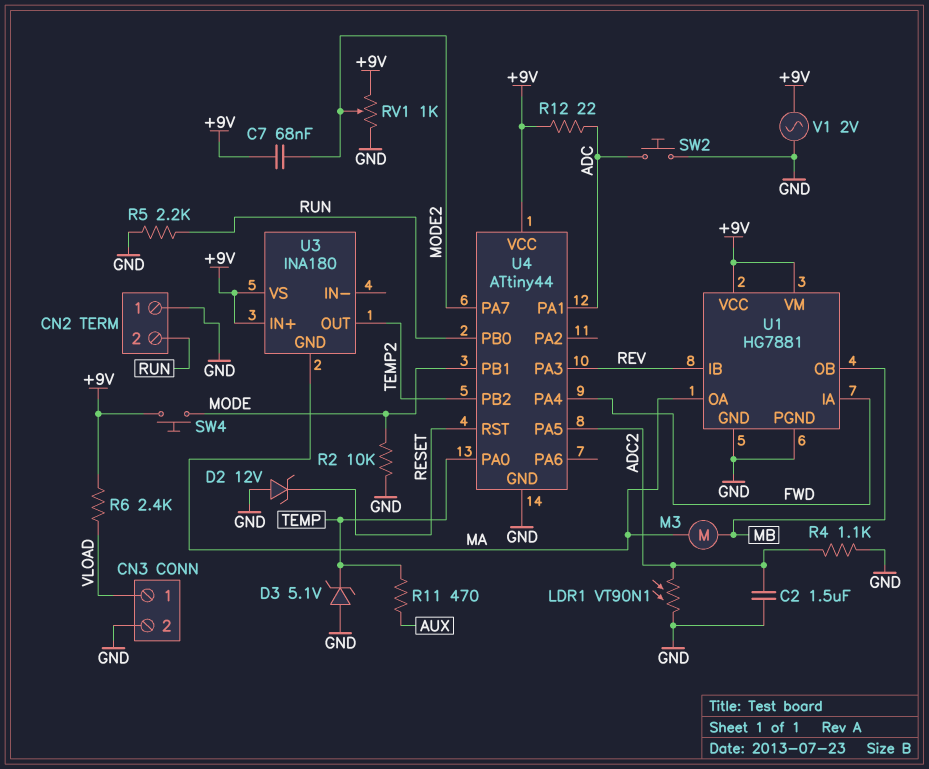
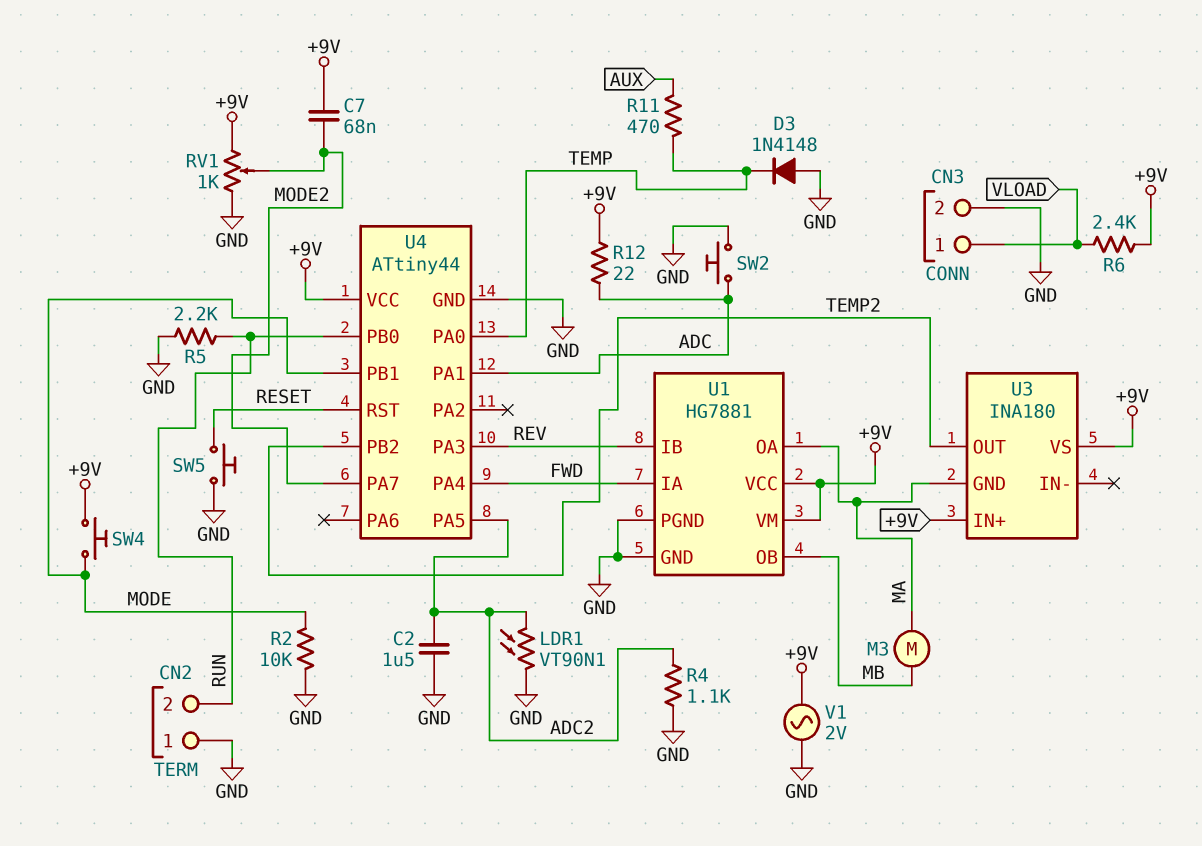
D2: zener 12V (A GND, K RESET) -> none
D3: zener 5.1V (A GND, K TEMP) -> diode 1N4148 (A GND, K TEMP)
SW5: none -> button (GND, RESET)

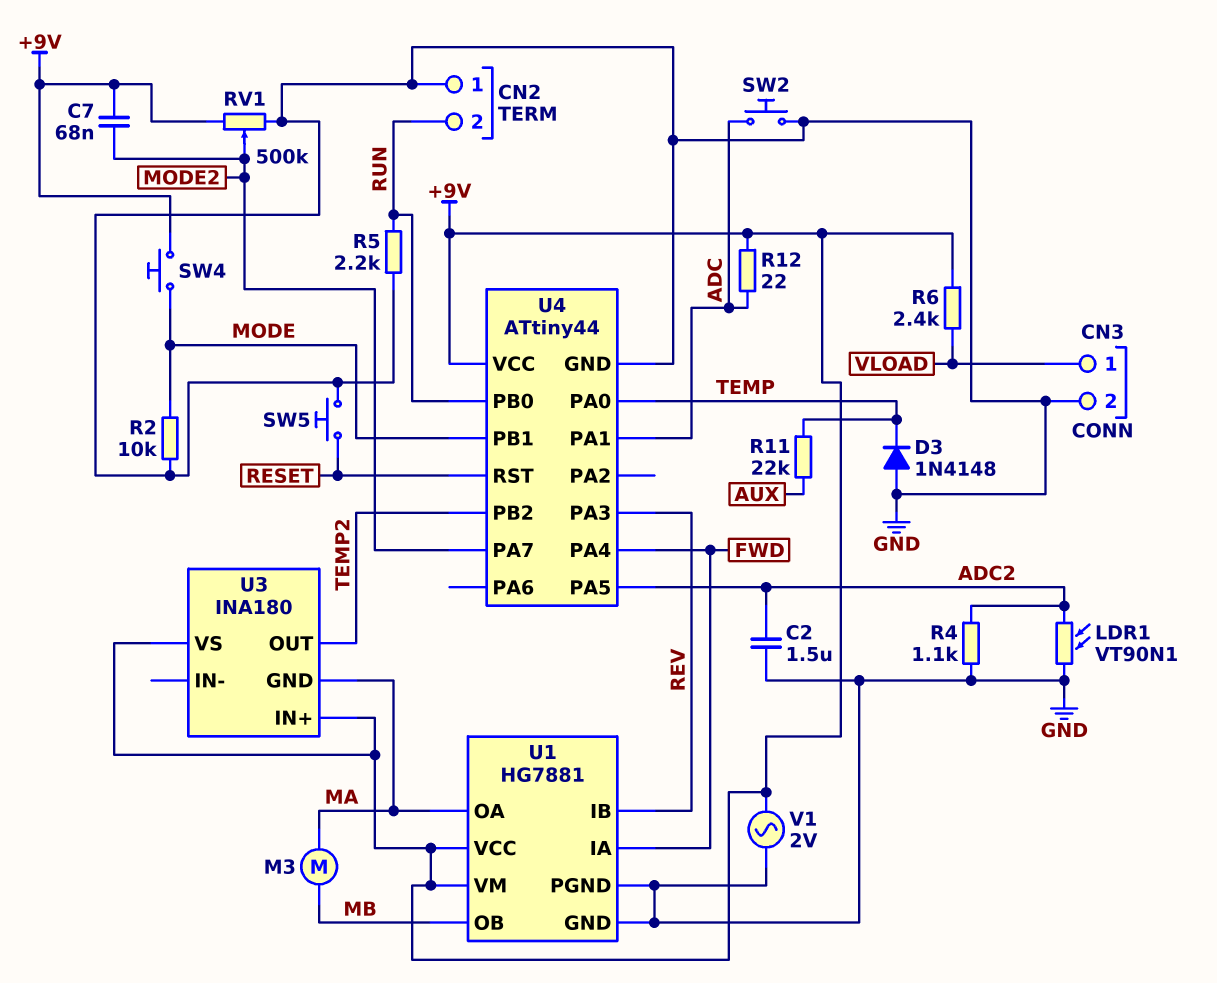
R11: 470 (AUX, TEMP) -> 22k (AUX, TEMP)
RV1: 1k (+9V, GND, wiper MODE2) -> 500k (+9V, GND, wiper MODE2)

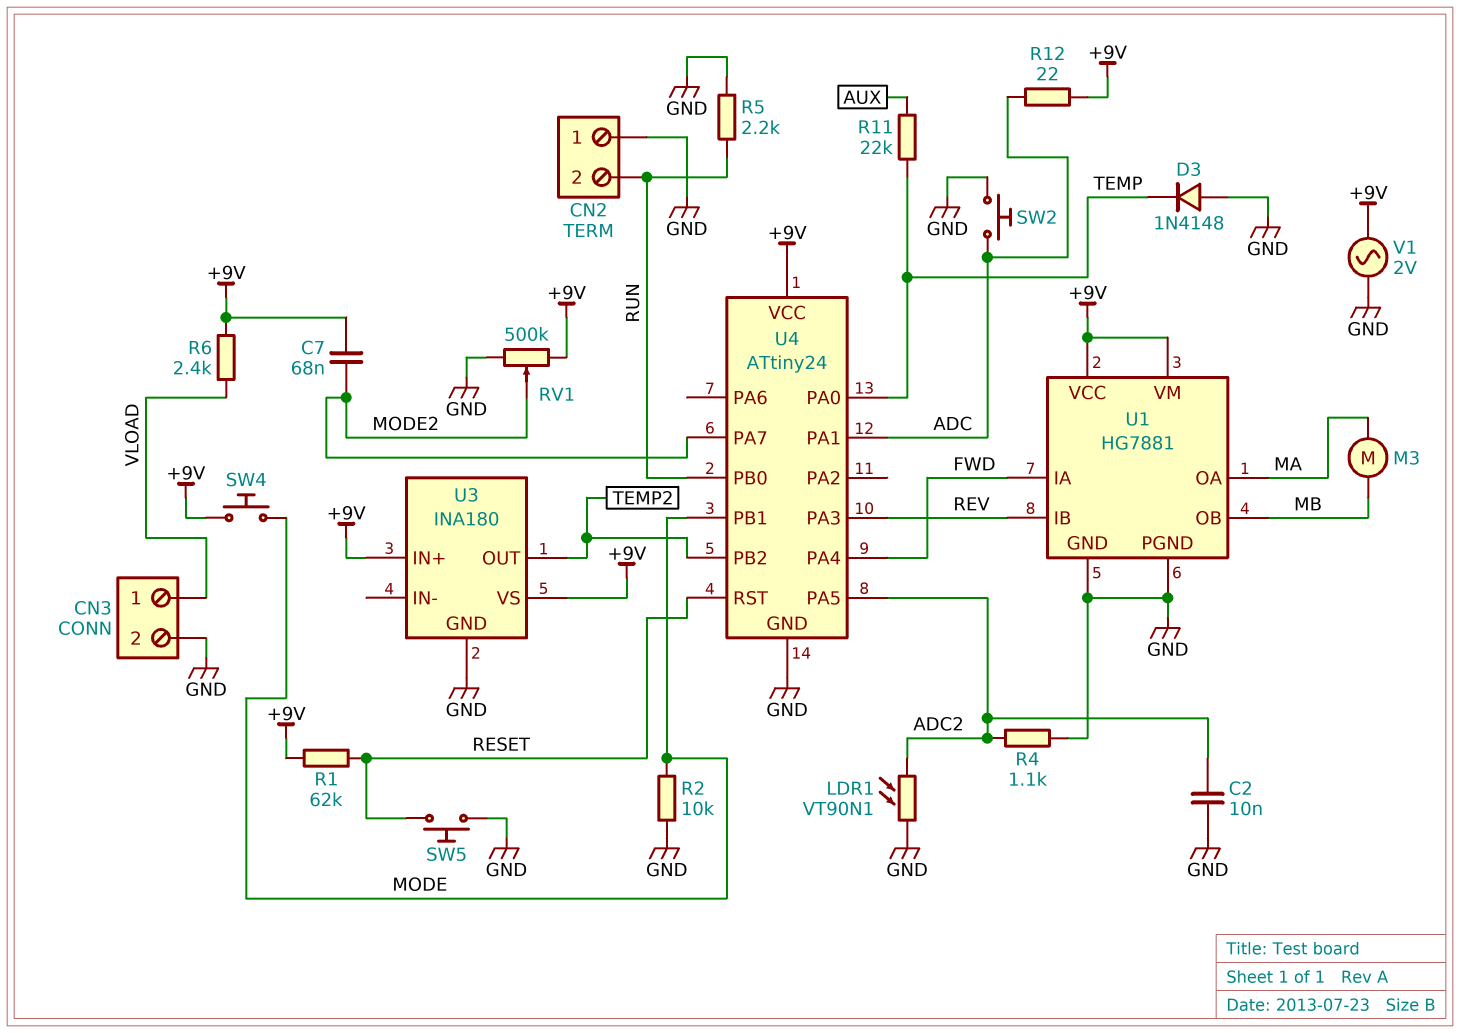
C2: 1.5uF (ADC2, GND) -> 10nF (ADC2, GND)
R1: none -> 62k (+9V, RESET)
U3 pin GND: MA -> GND
U4: ATtiny44 -> ATtiny24

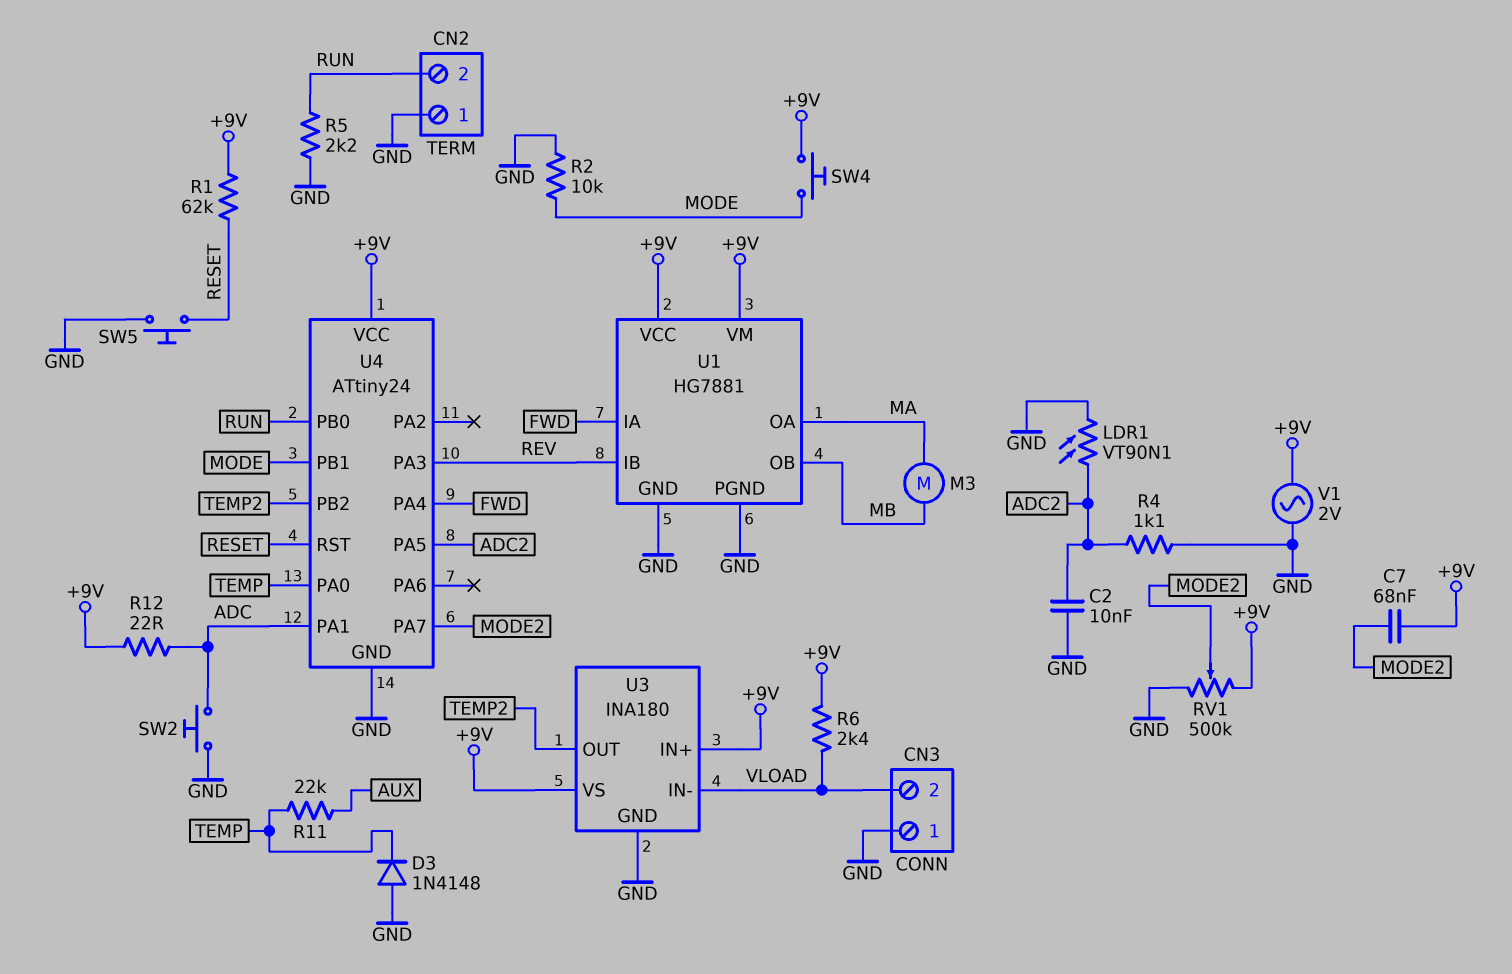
CN3 pin 1: VLOAD -> GND
CN3 pin 2: GND -> VLOAD
U3 pin IN-: none -> VLOAD

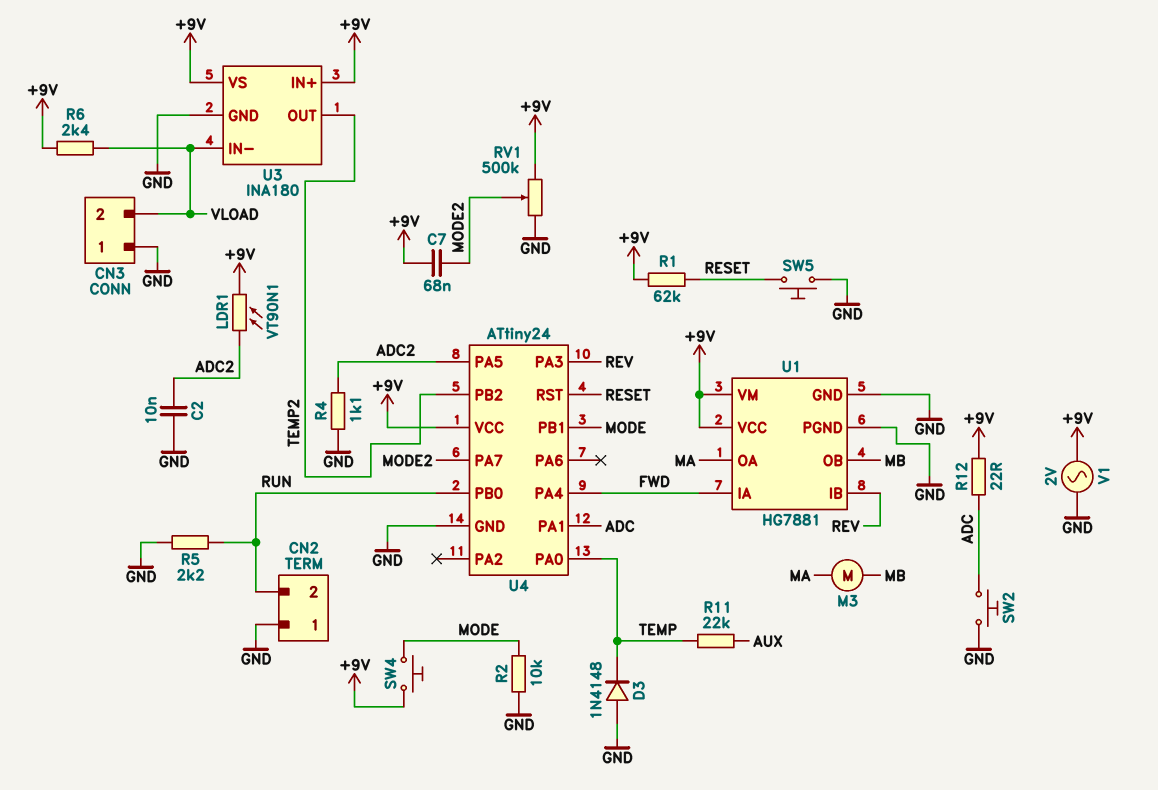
LDR1: VT90N1 (ADC2, GND) -> VT90N1 (+9V, ADC2)

